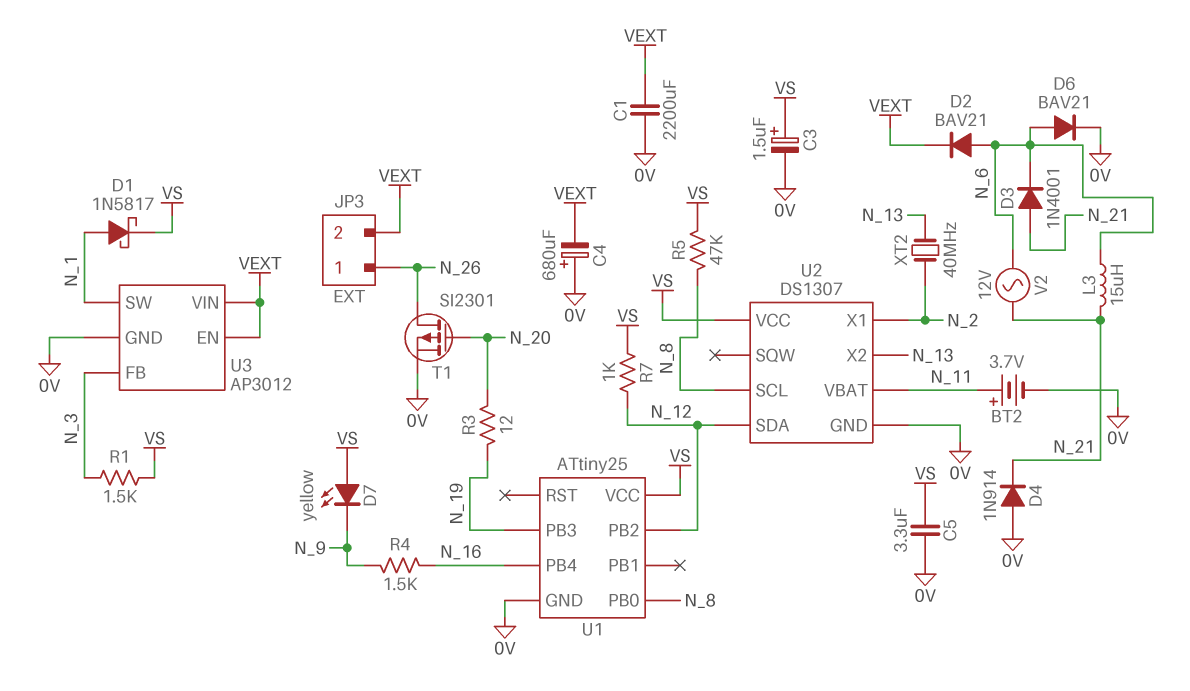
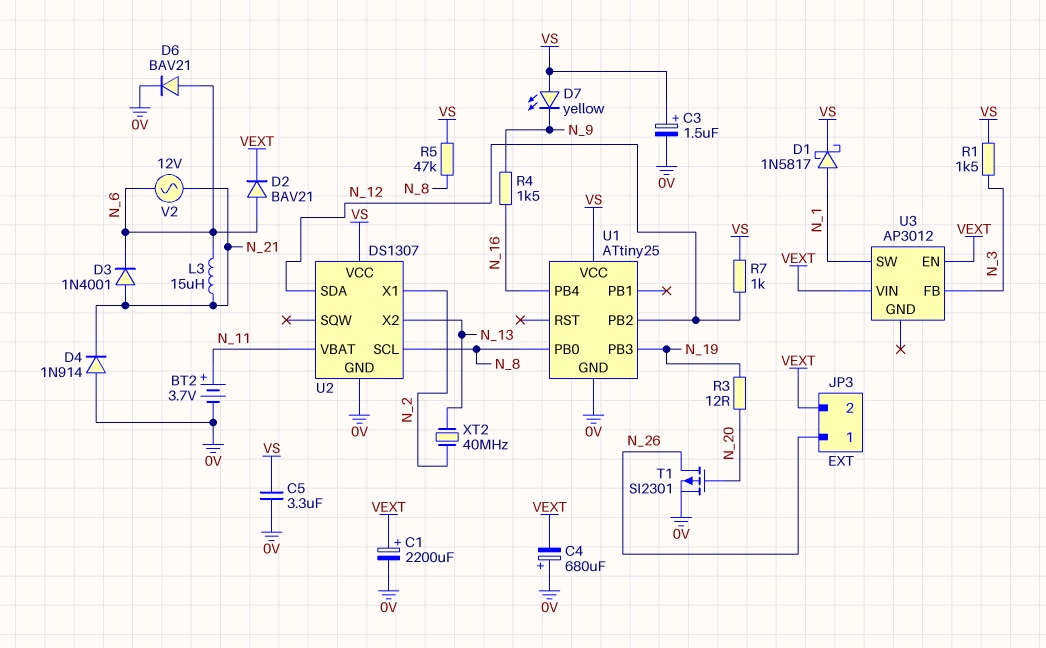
C1: 2200uF (0V, VEXT) -> 2200uF (plus VEXT, minus 0V)
U3 pin GND: 0V -> none

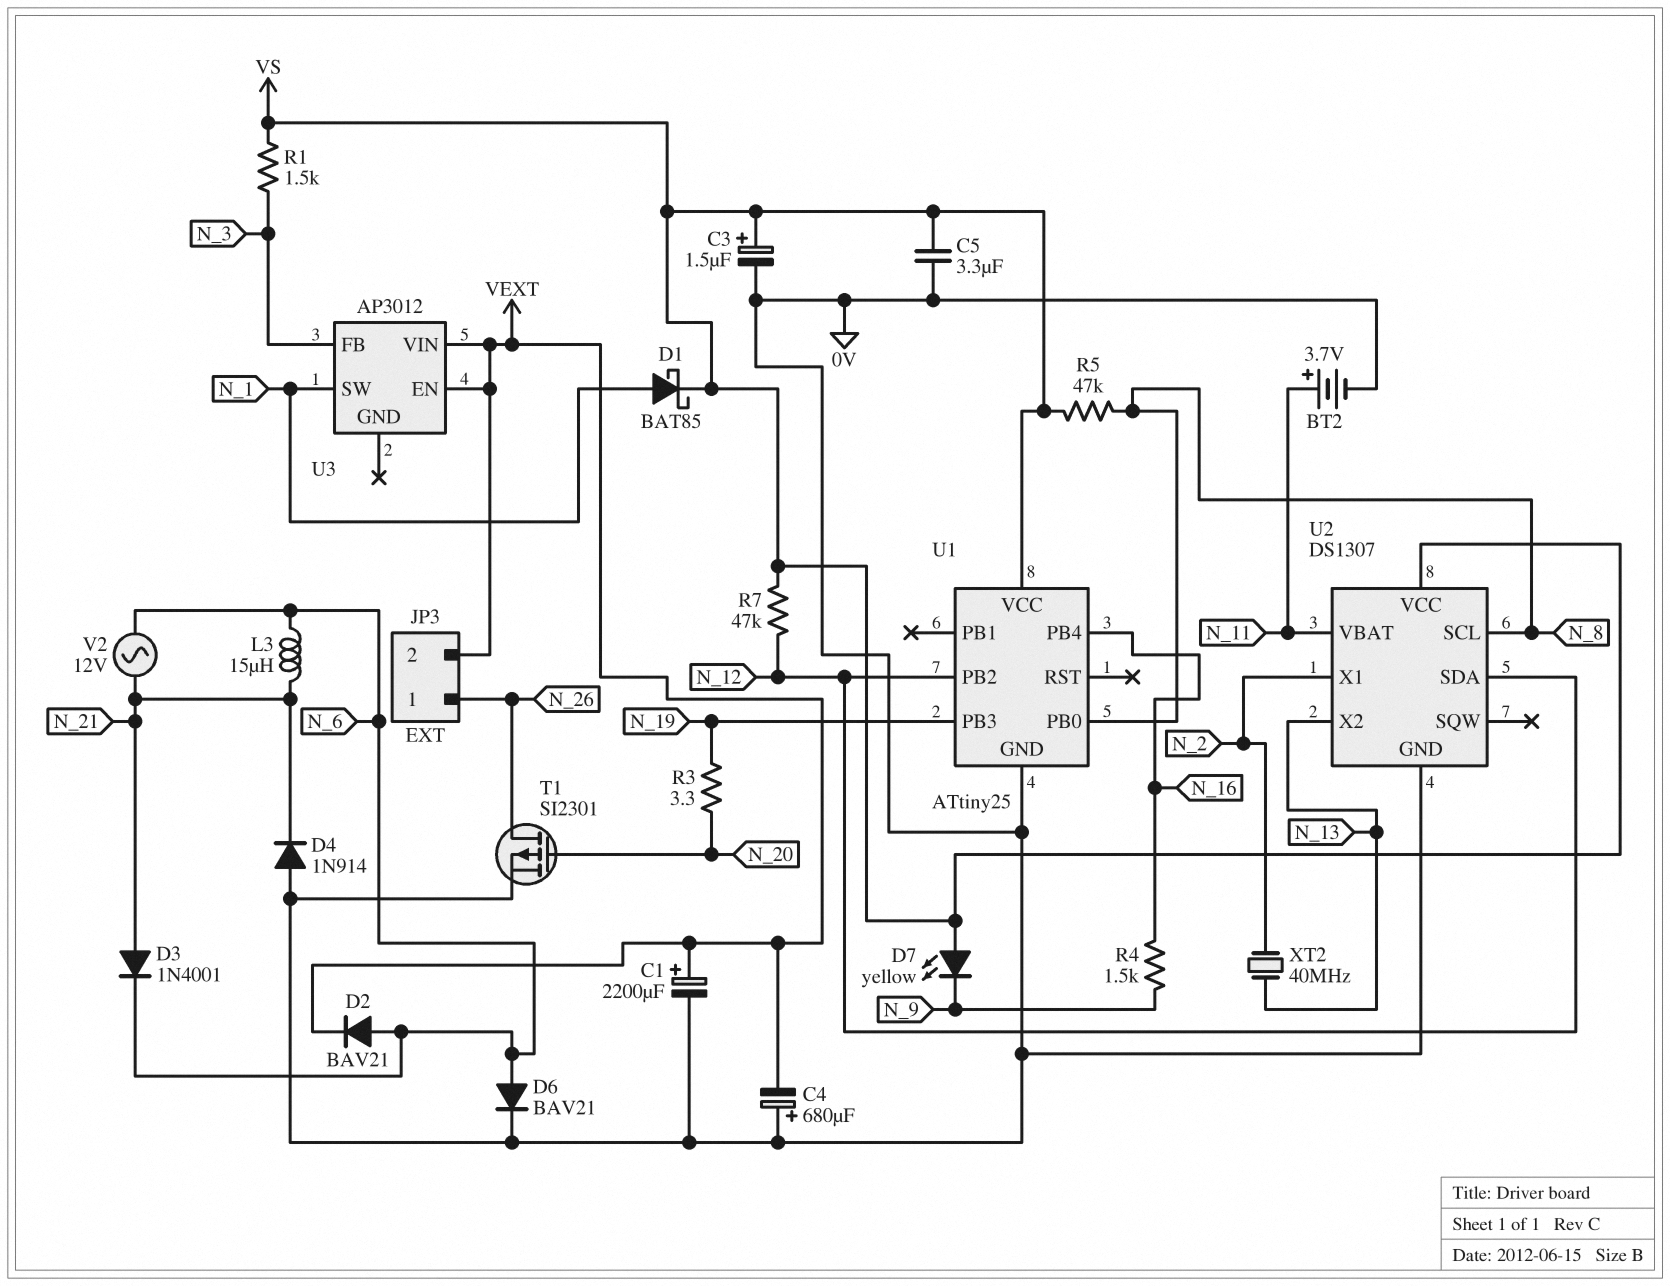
D1: schottky 1N5817 (A N_1, K VS) -> schottky BAT85 (A N_1, K VS)
R3: 12 (N_19, N_20) -> 3.3 (N_19, N_20)
R7: 1k (N_12, VS) -> 47k (N_12, VS)

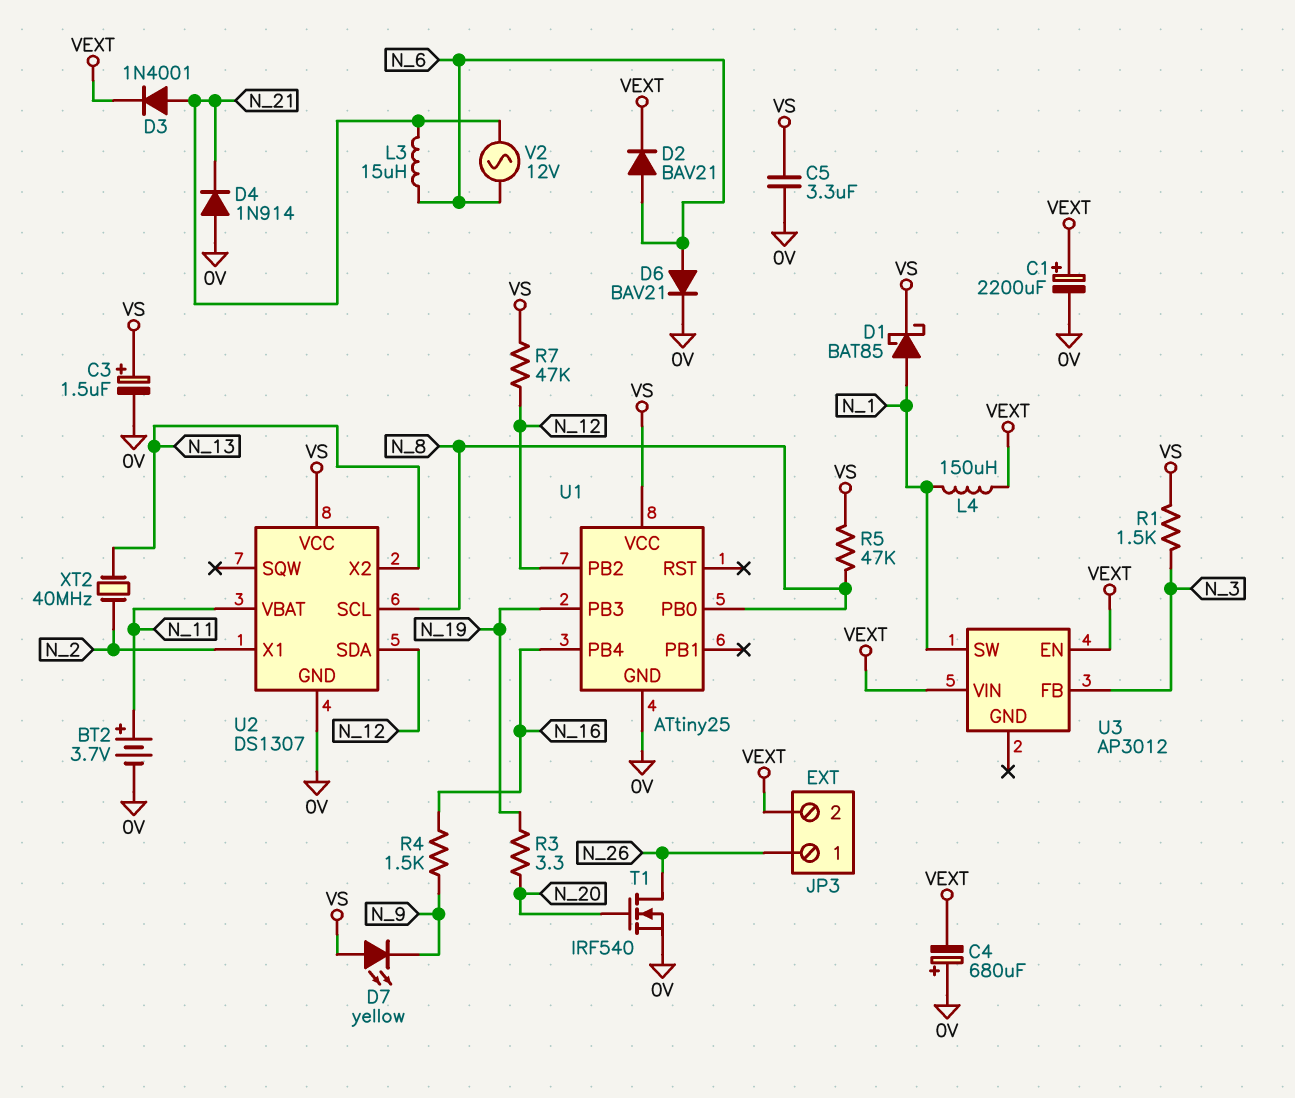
D3: diode 1N4001 (A N_21, K N_6) -> diode 1N4001 (A N_21, K VEXT)
L4: none -> 150uH (N_1, VEXT)
T1: PMOS SI2301 (G N_20, D N_26, S 0V) -> NMOS IRF540 (G N_20, D N_26, S 0V)

